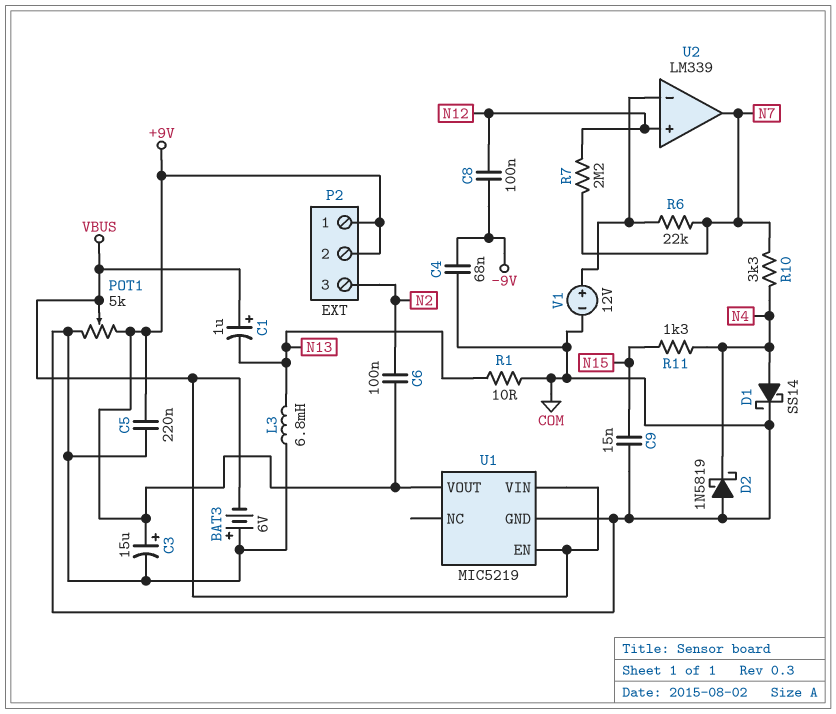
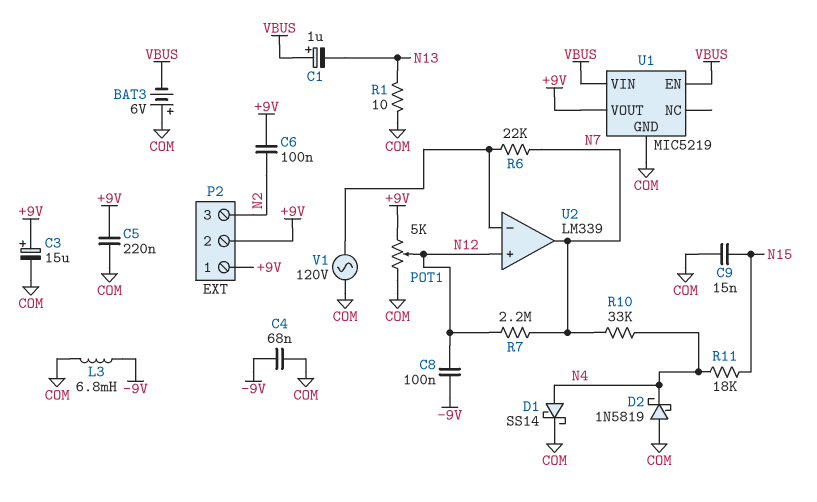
L3: 6.8mH (COM, N13) -> 6.8mH (-9V, COM)
POT1: 5k (+9V, COM, wiper VBUS) -> 5k (+9V, COM, wiper N12)
R10: 3.3k (N4, N7) -> 33k (N4, N7)
R11: 1.3k (N4, N15) -> 18k (N4, N15)
V1: 12V (plus U2/in-, minus COM) -> AC 120V (COM, U2/in-)

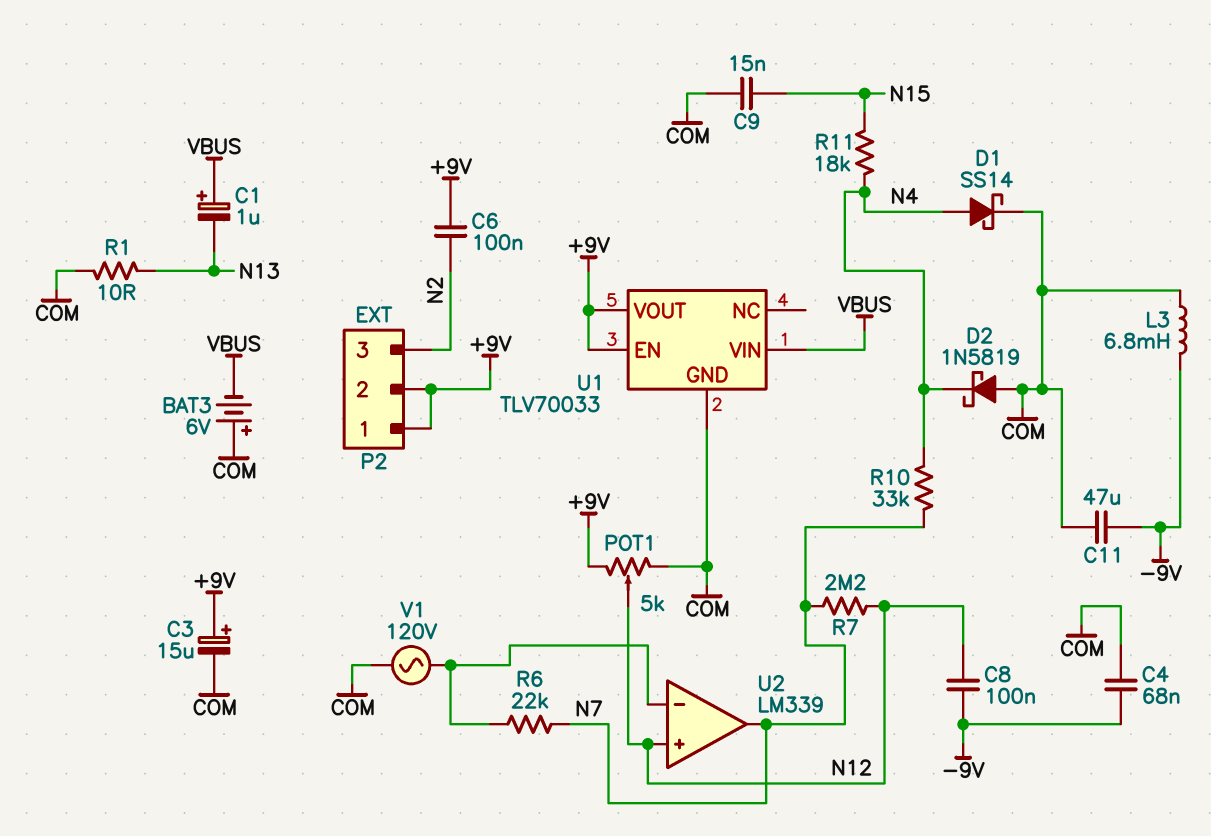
C5: 220nF (+9V, COM) -> none
C11: none -> 47uF (-9V, COM)
U1: MIC5219 -> TLV70033
U1 pin EN: VBUS -> +9V

